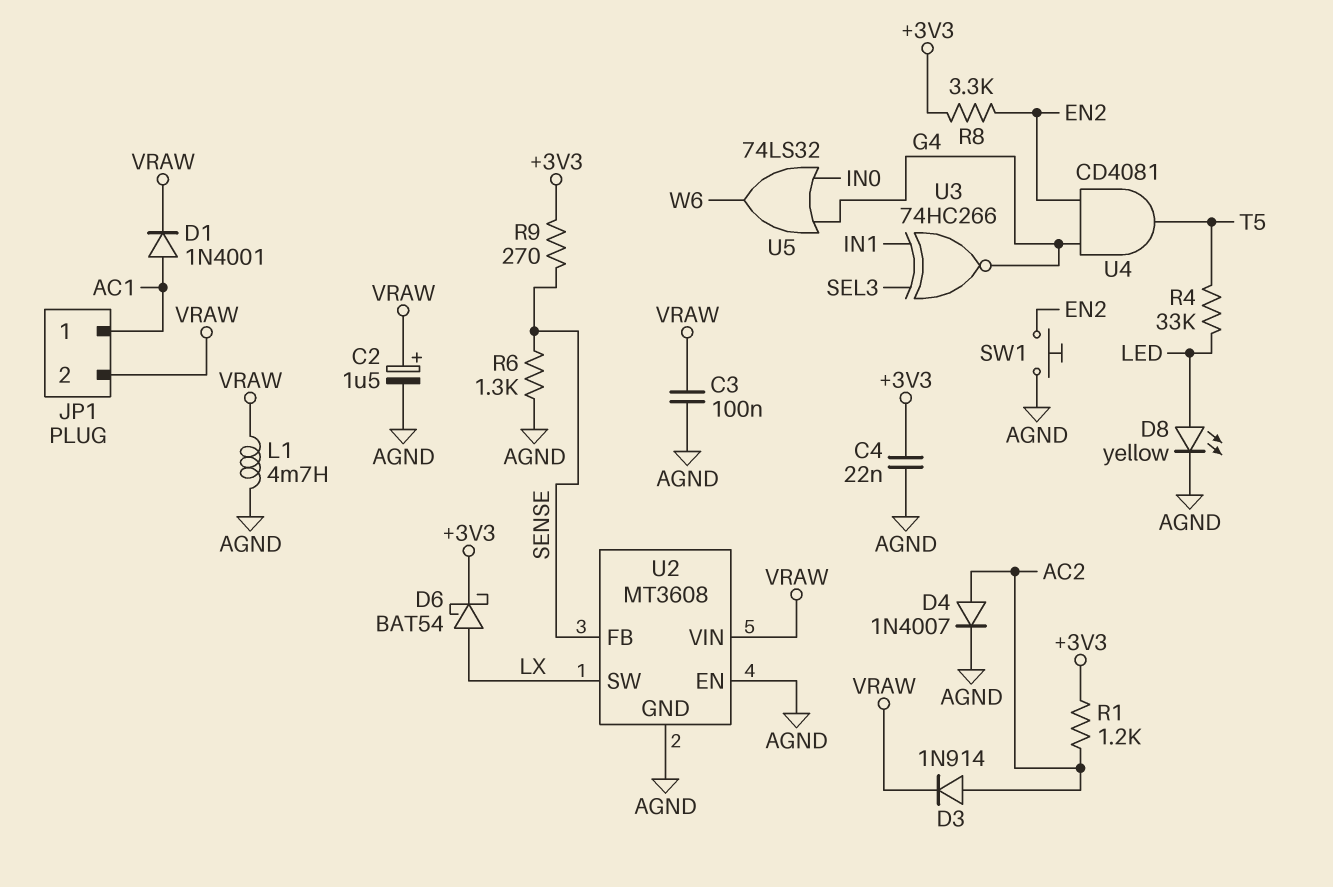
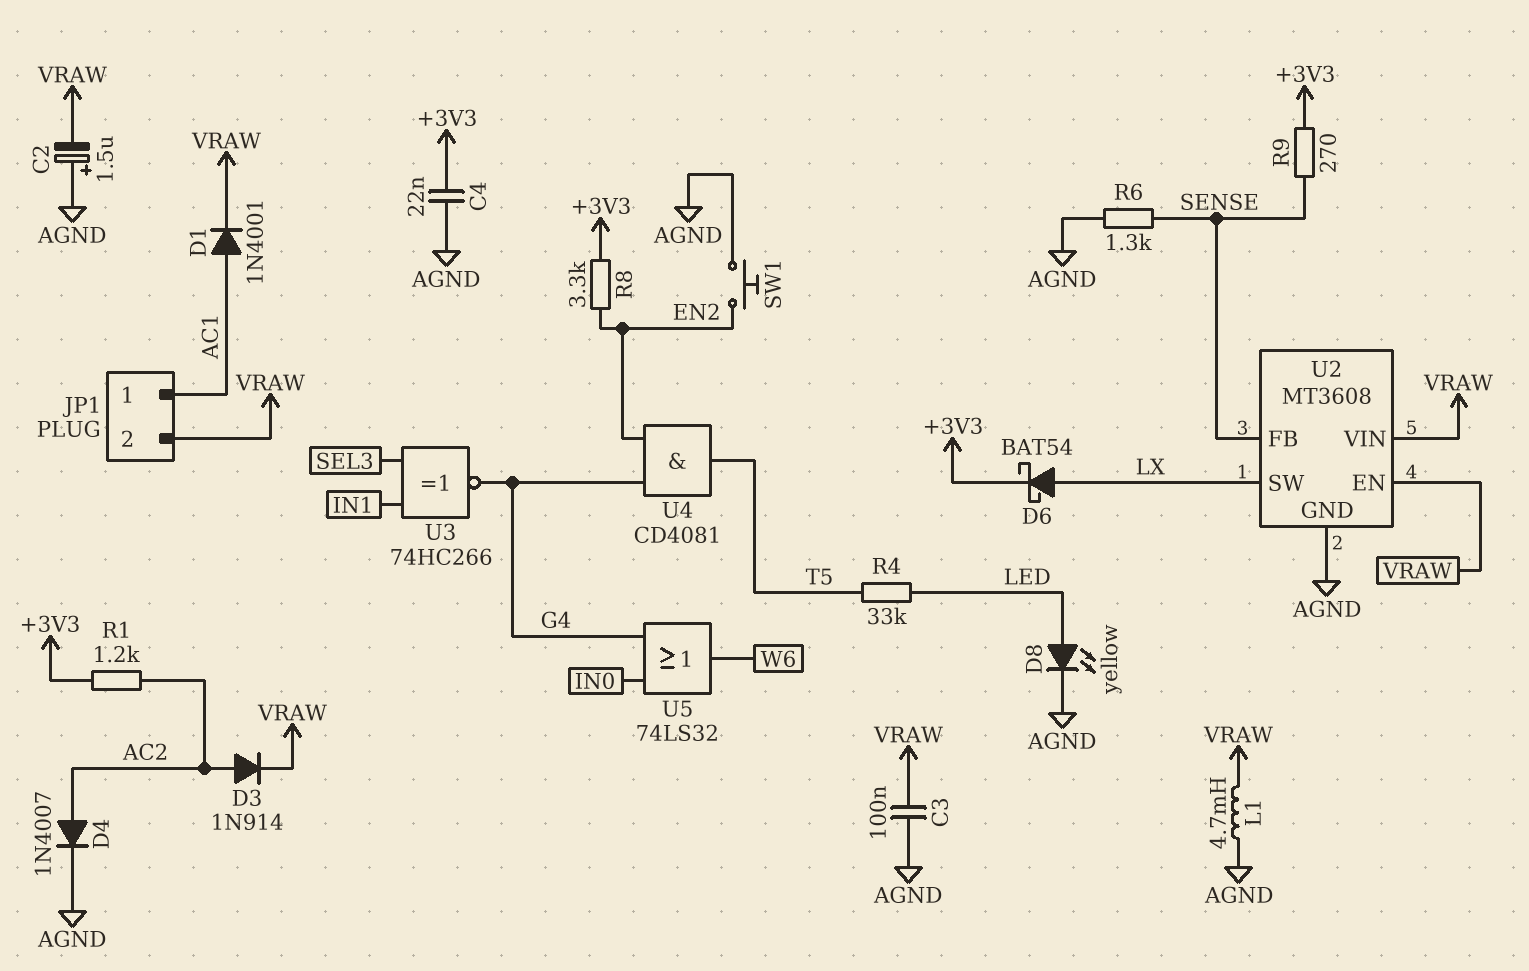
C2: 1.5uF (plus VRAW, minus AGND) -> 1.5uF (plus AGND, minus VRAW)
U2 pin EN: AGND -> VRAW

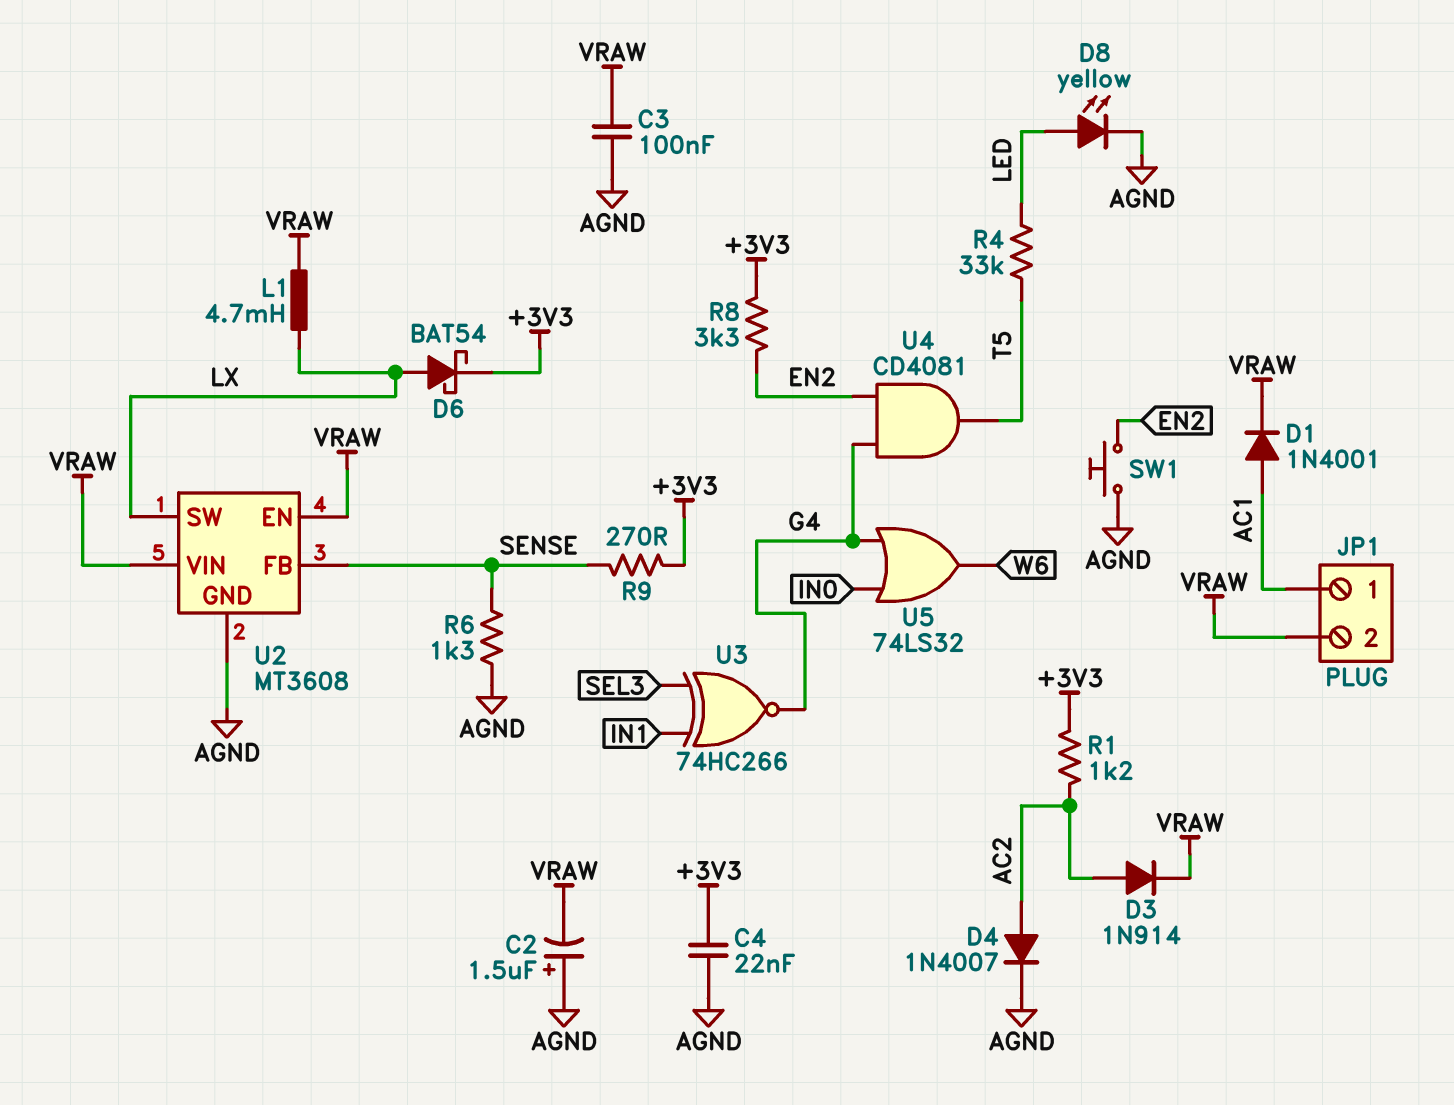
L1: 4.7mH (AGND, VRAW) -> 4.7mH (LX, VRAW)

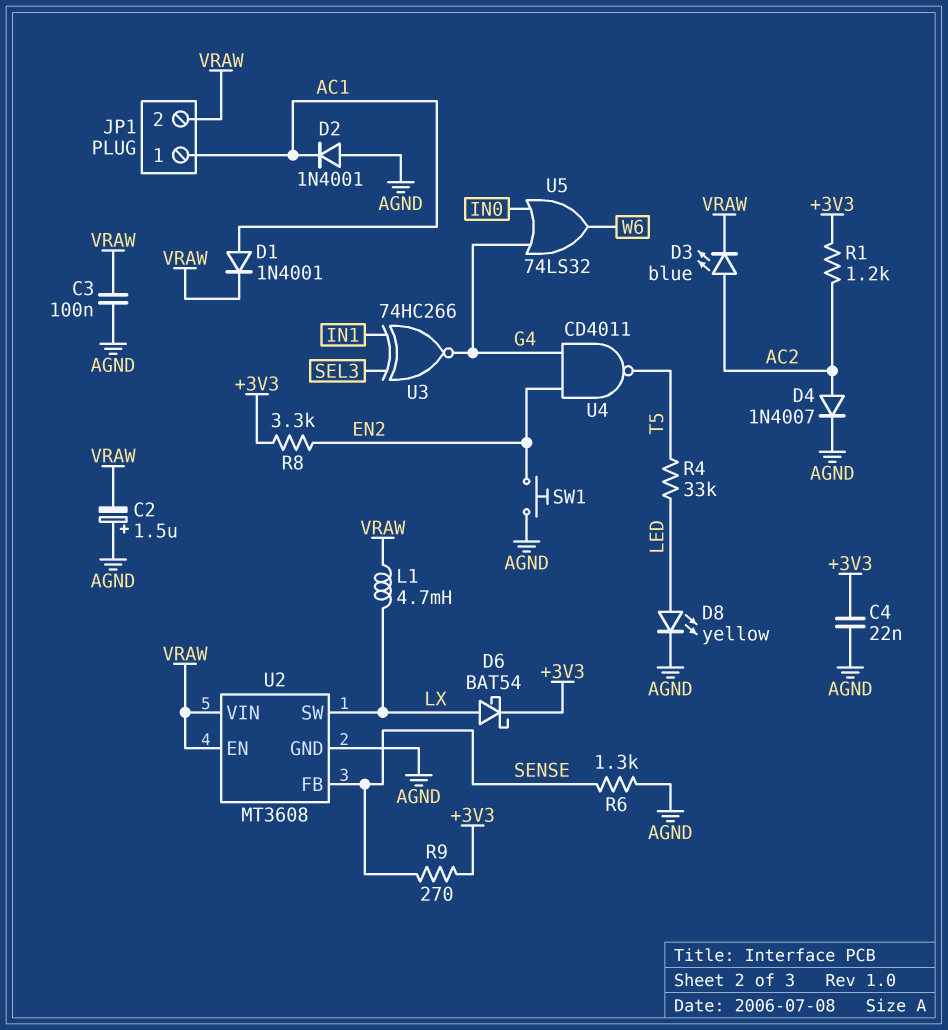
D2: none -> diode 1N4001 (A AGND, K AC1)
D3: diode 1N914 (A AC2, K VRAW) -> LED blue (A AC2, K VRAW)
U4: AND CD4081 (in EN2, in G4, out T5) -> NAND CD4011 (in EN2, in G4, out T5)

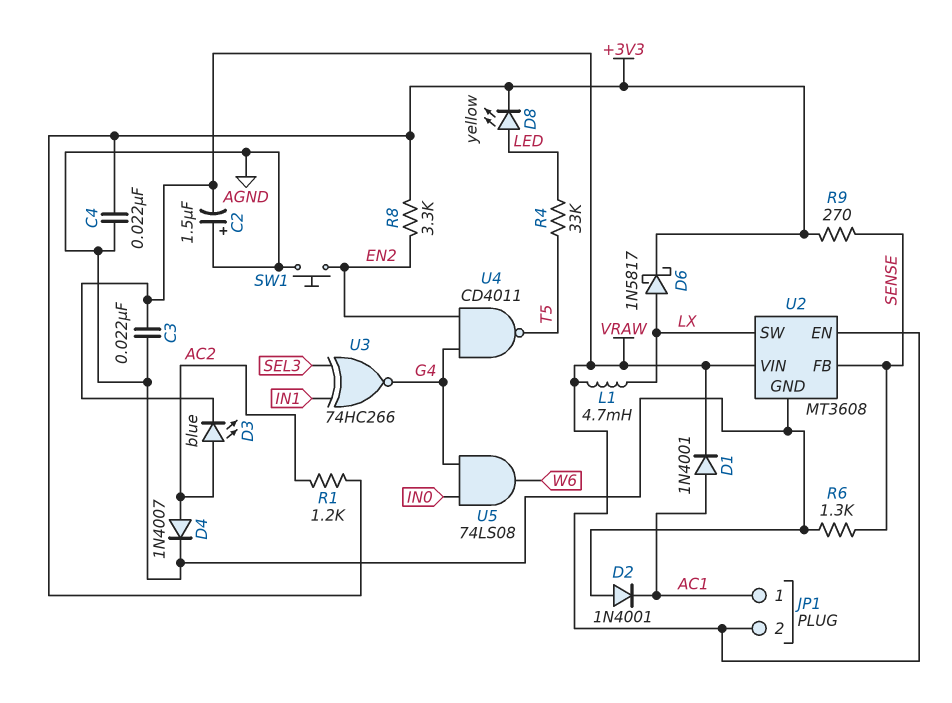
C3: 100nF (AGND, VRAW) -> 22nF (AGND, VRAW)
D6: schottky BAT54 (A LX, K +3V3) -> schottky 1N5817 (A LX, K +3V3)
D8: LED yellow (A LED, K AGND) -> LED yellow (A LED, K +3V3)
U5: OR 74LS32 (in G4, in IN0, out W6) -> AND 74LS08 (in G4, in IN0, out W6)

